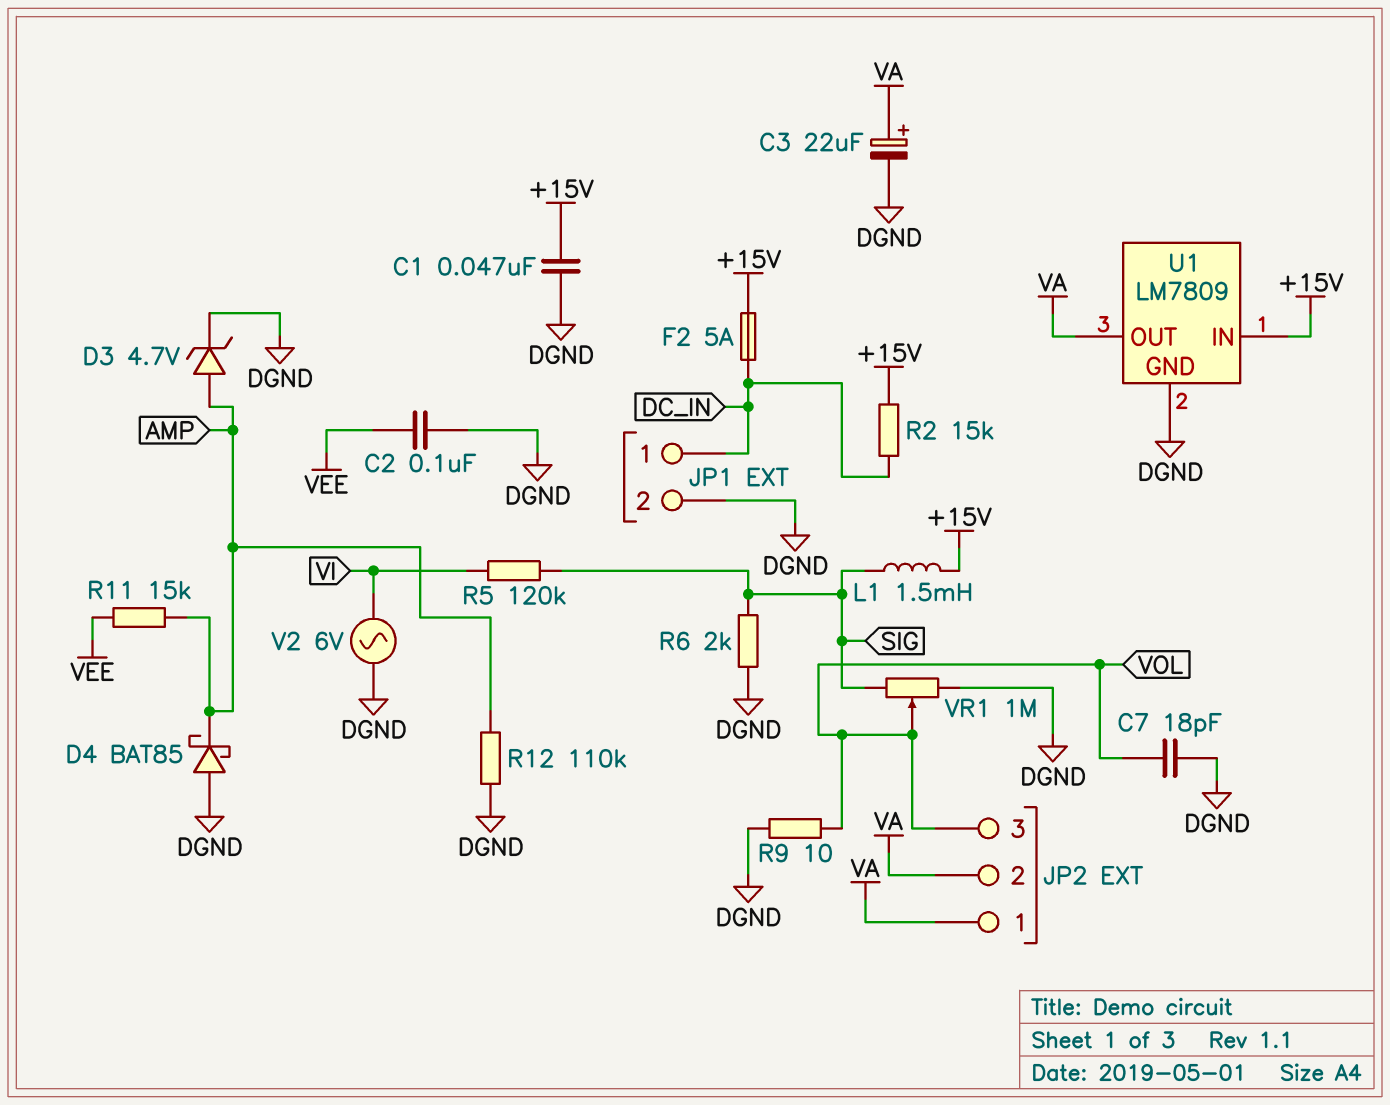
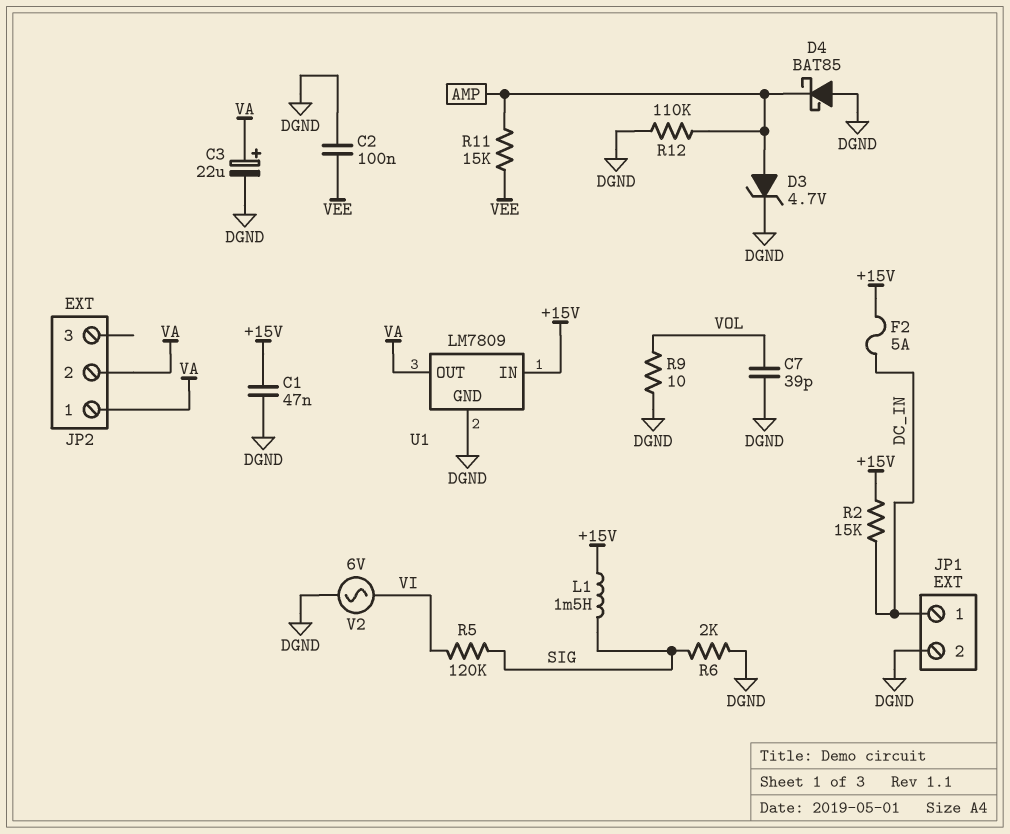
C7: 18pF (DGND, VOL) -> 39pF (DGND, VOL)
JP2 pin 3: VOL -> none
VR1: 1M (DGND, SIG, wiper VOL) -> none

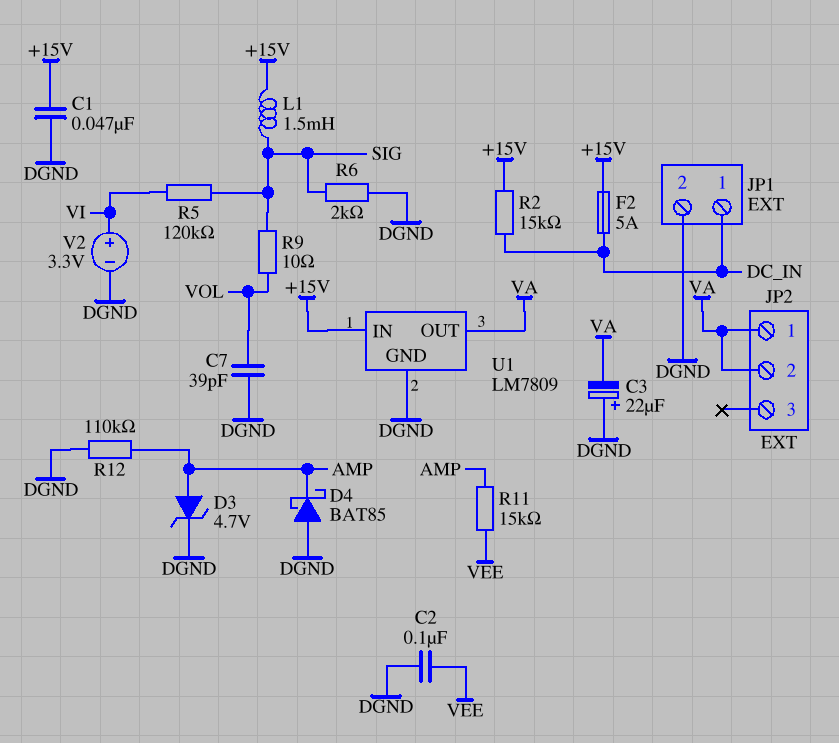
C3: 22uF (plus VA, minus DGND) -> 22uF (plus DGND, minus VA)
R9: 10 (DGND, VOL) -> 10 (SIG, VOL)
V2: AC 6V (DGND, VI) -> 3.3V (plus VI, minus DGND)

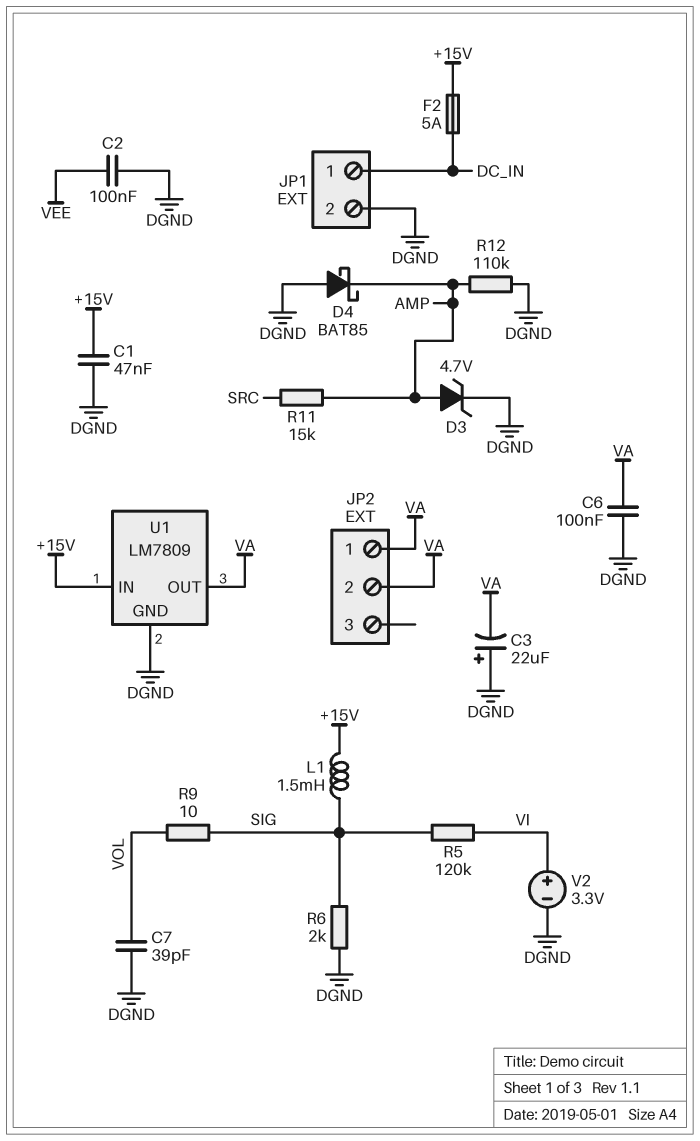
C6: none -> 100nF (DGND, VA)
R2: 15k (+15V, DC_IN) -> none
R11: 15k (AMP, VEE) -> 15k (AMP, SRC)

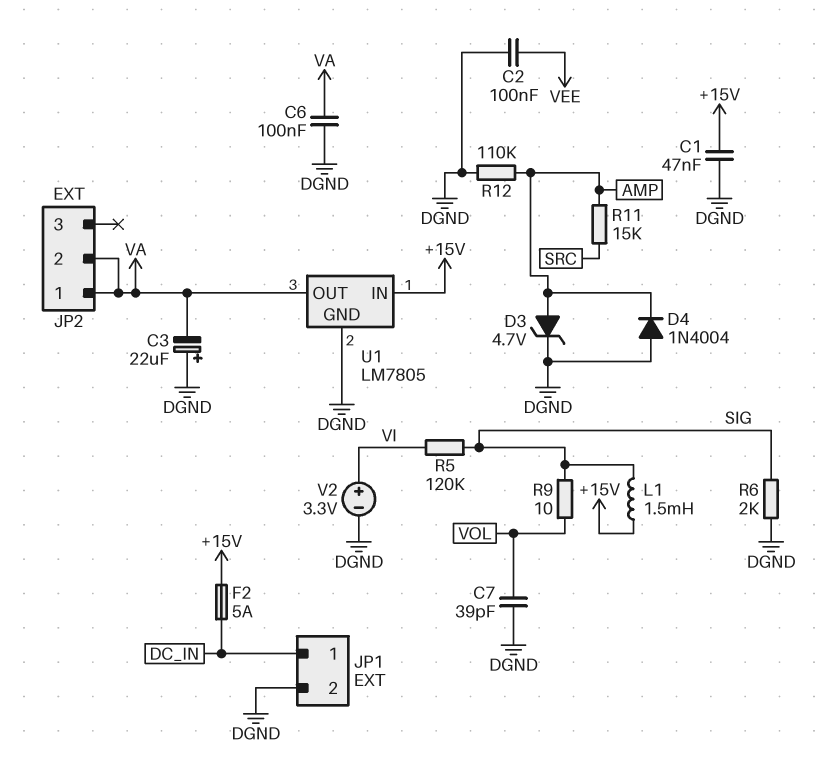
D4: schottky BAT85 (A DGND, K AMP) -> diode 1N4004 (A DGND, K AMP)
U1: LM7809 -> LM7805

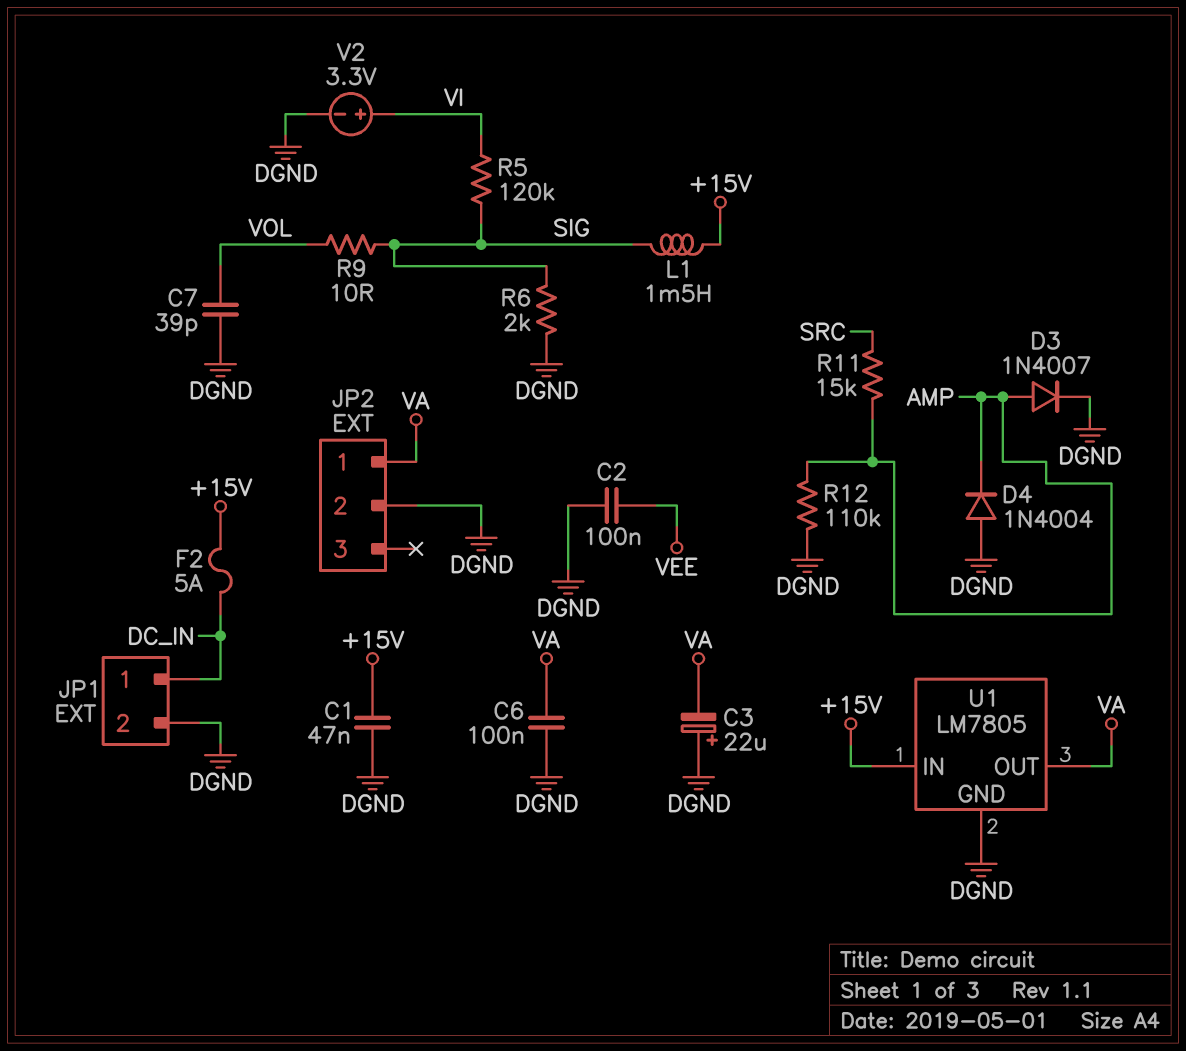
D3: zener 4.7V (A AMP, K DGND) -> diode 1N4007 (A AMP, K DGND)
JP2 pin 2: VA -> DGND

